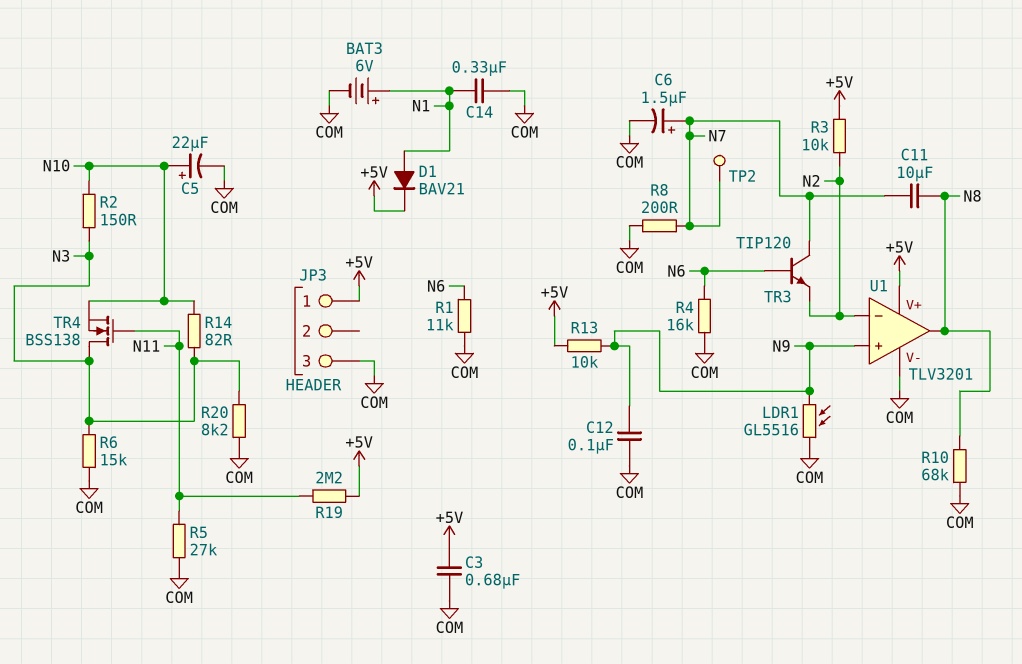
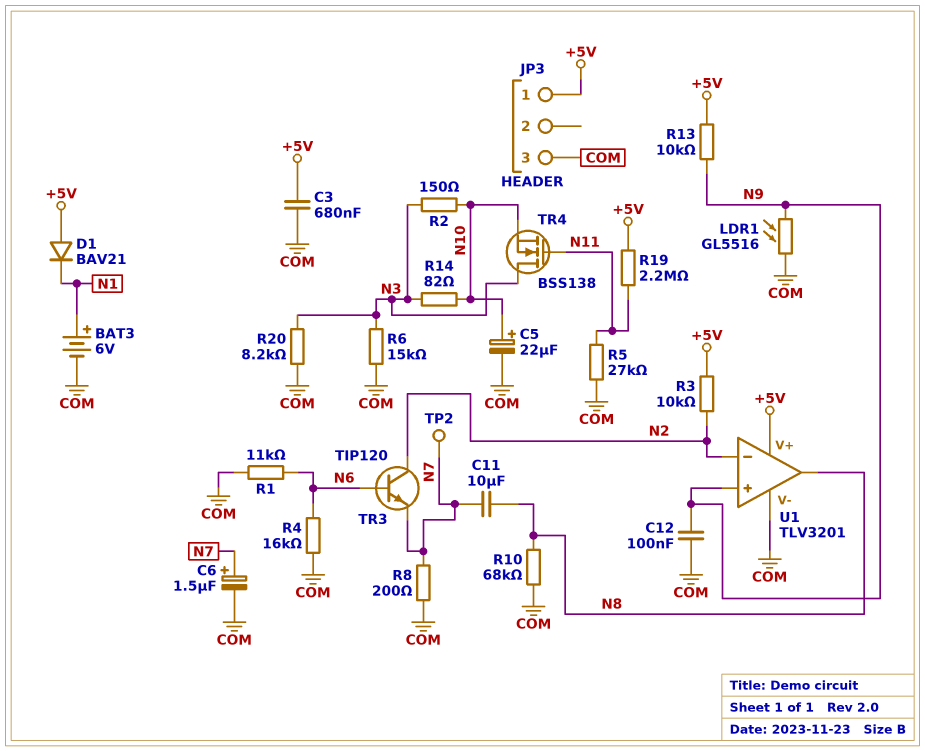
C14: 330nF (COM, N1) -> none
D1: diode BAV21 (A N1, K +5V) -> diode BAV21 (A +5V, K N1)
TR3: NPN TIP120 (B N6, C N7, E N2) -> NPN TIP120 (B N6, C N2, E N7)

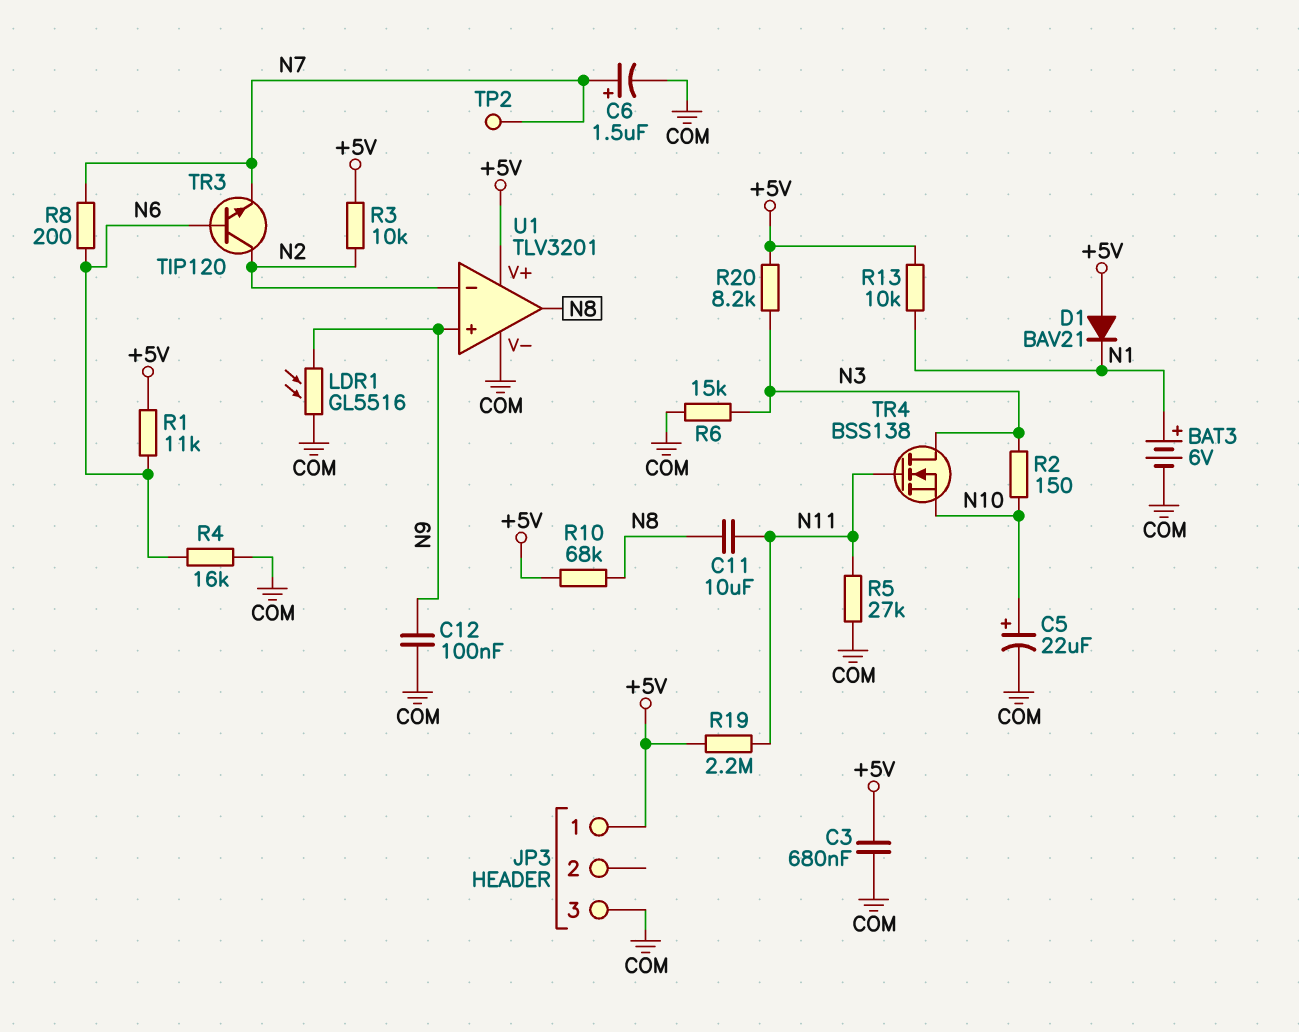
C11: 10uF (N7, N8) -> 10uF (N8, N11)
R1: 11k (COM, N6) -> 11k (+5V, N6)
R8: 200 (COM, N7) -> 200 (N6, N7)
R10: 68k (COM, N8) -> 68k (+5V, N8)
R13: 10k (+5V, N9) -> 10k (+5V, N1)
R14: 82 (N3, N10) -> none
R20: 8.2k (COM, N3) -> 8.2k (+5V, N3)

